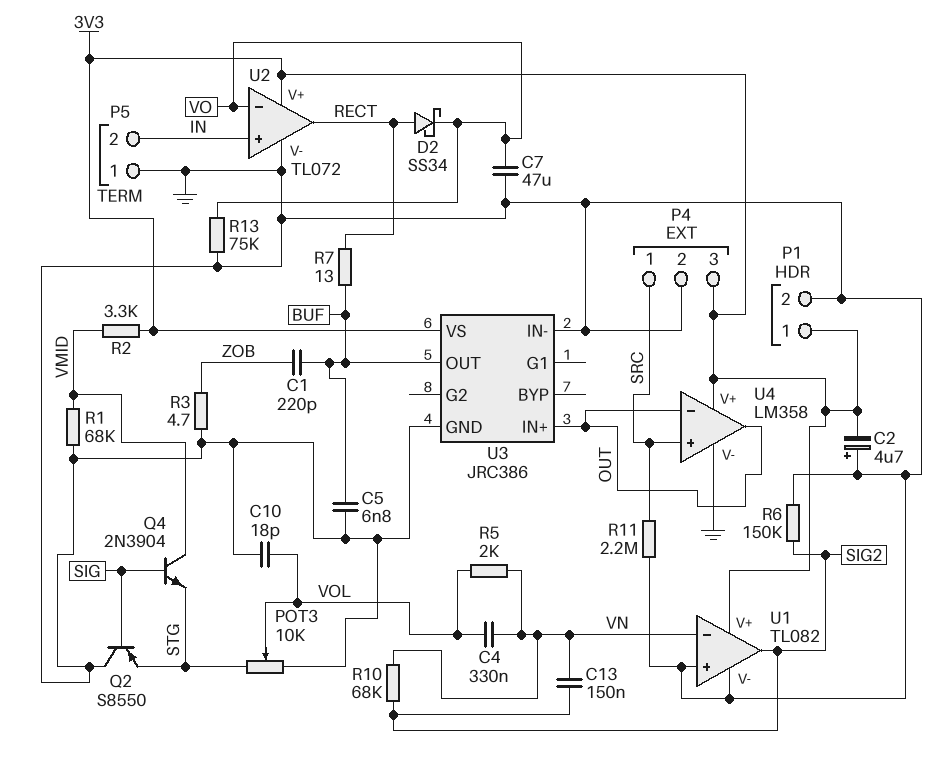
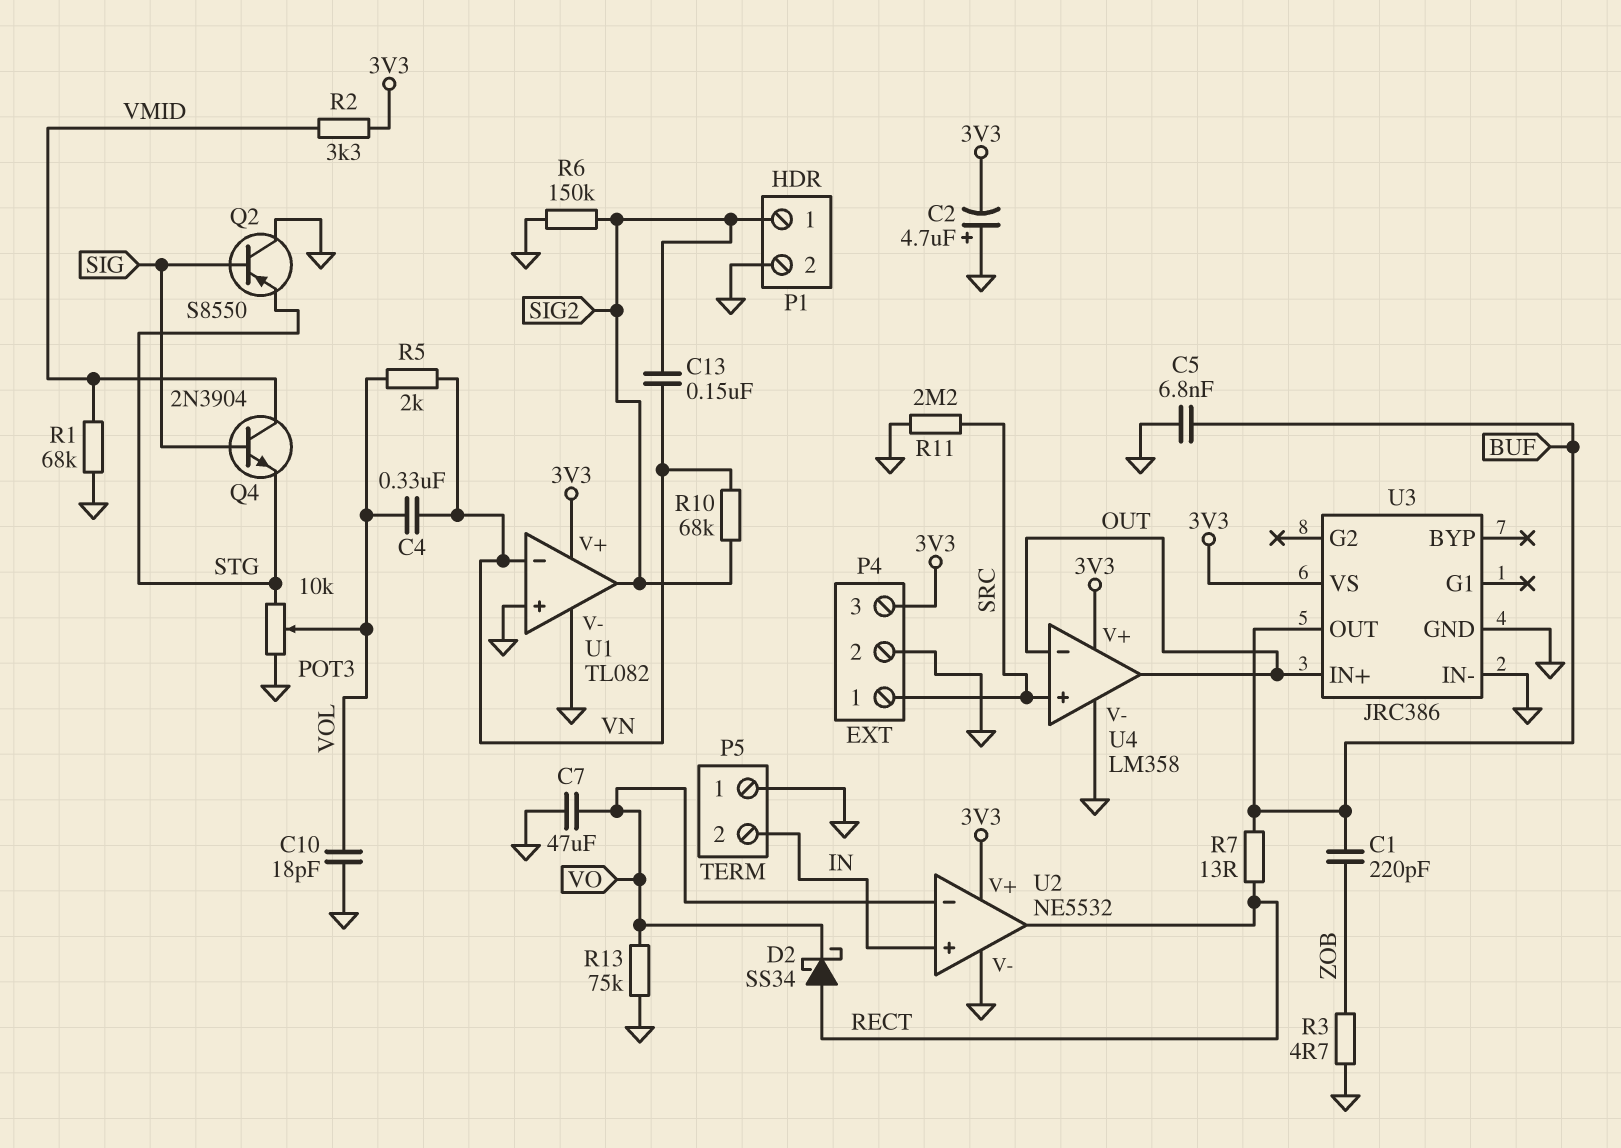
P1 pin 1: 3V3 -> SIG2
U2: TL072 -> NE5532

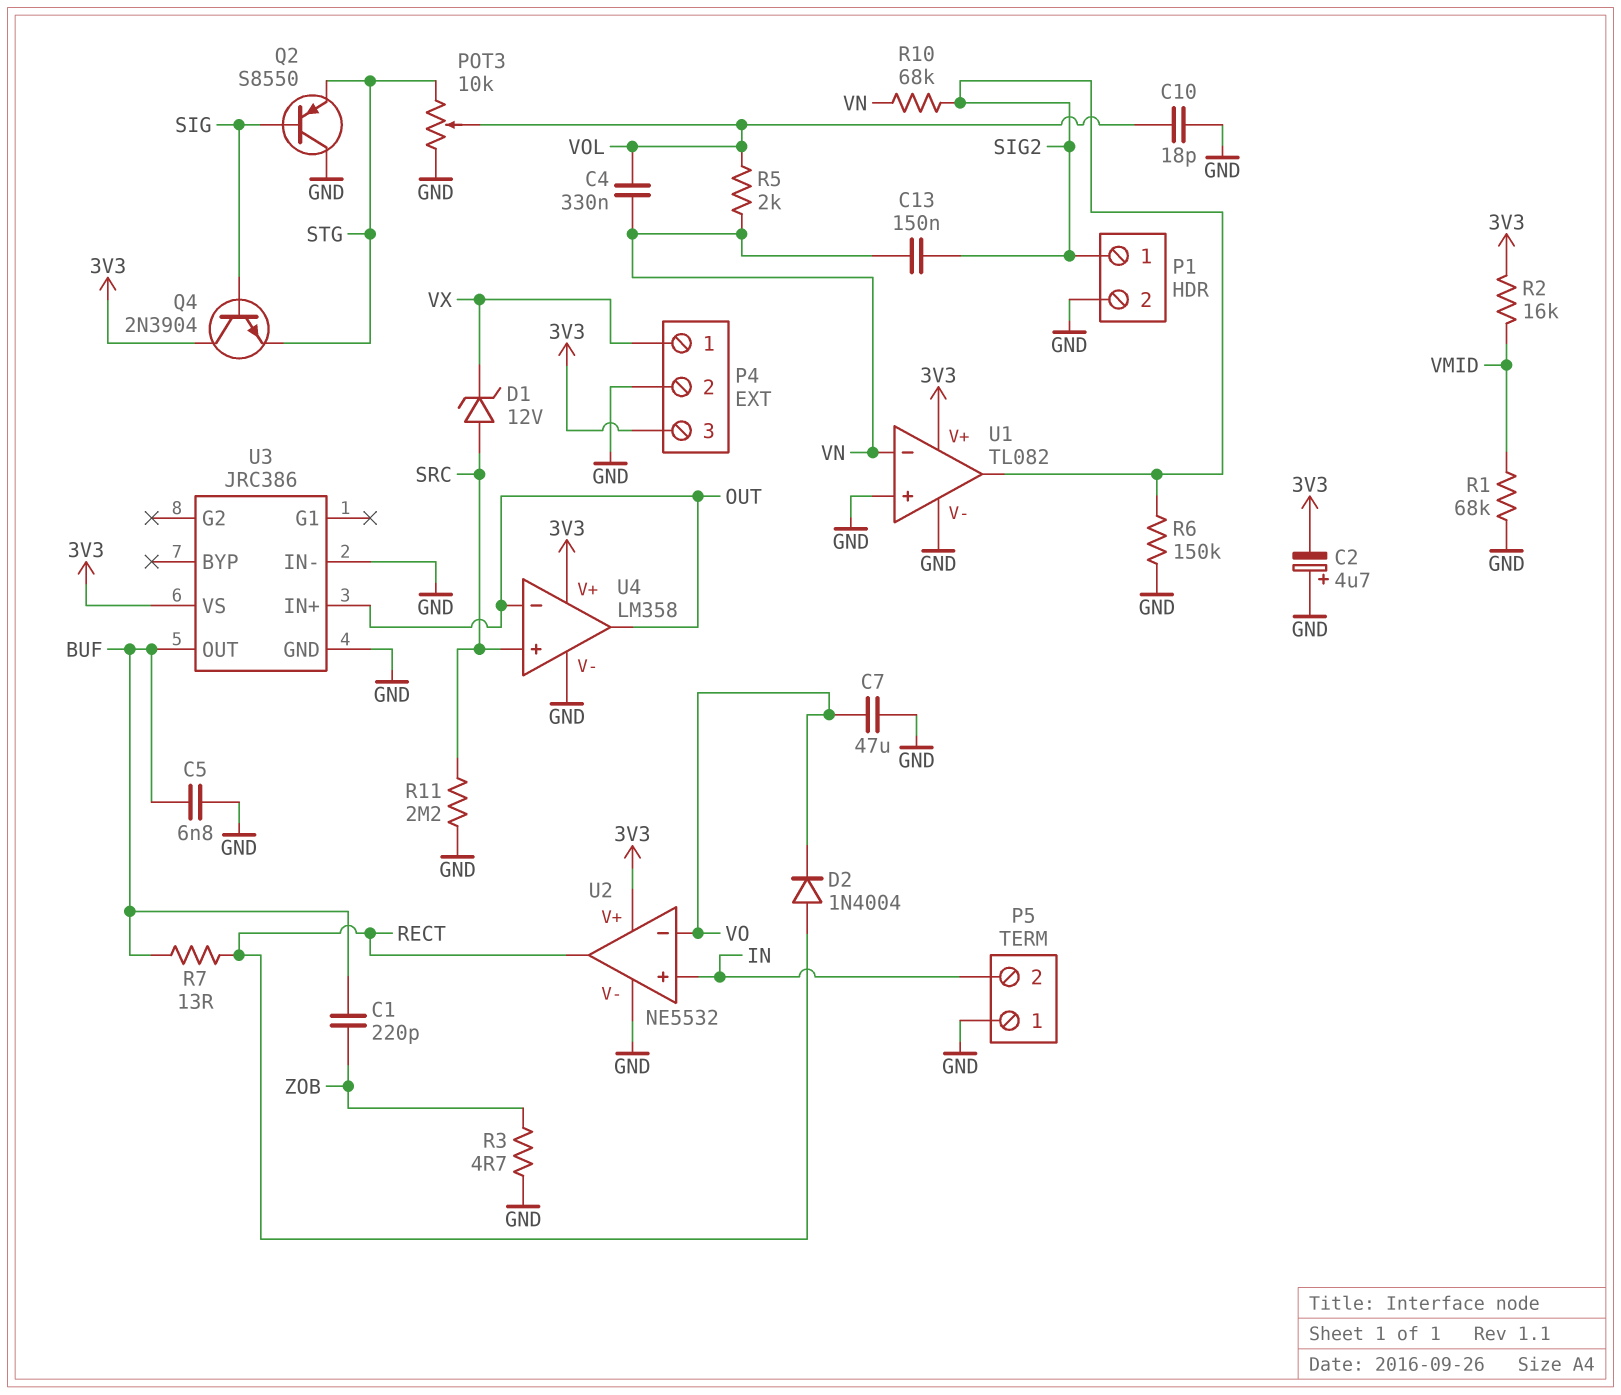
D1: none -> zener 12V (A SRC, K VX)
D2: schottky SS34 (A RECT, K VO) -> diode 1N4004 (A RECT, K VO)
P4 pin 1: SRC -> VX
Q4: NPN 2N3904 (B SIG, C VMID, E STG) -> NPN 2N3904 (B SIG, C 3V3, E STG)
R2: 3.3k (3V3, VMID) -> 16k (3V3, VMID)
R13: 75k (GND, VO) -> none

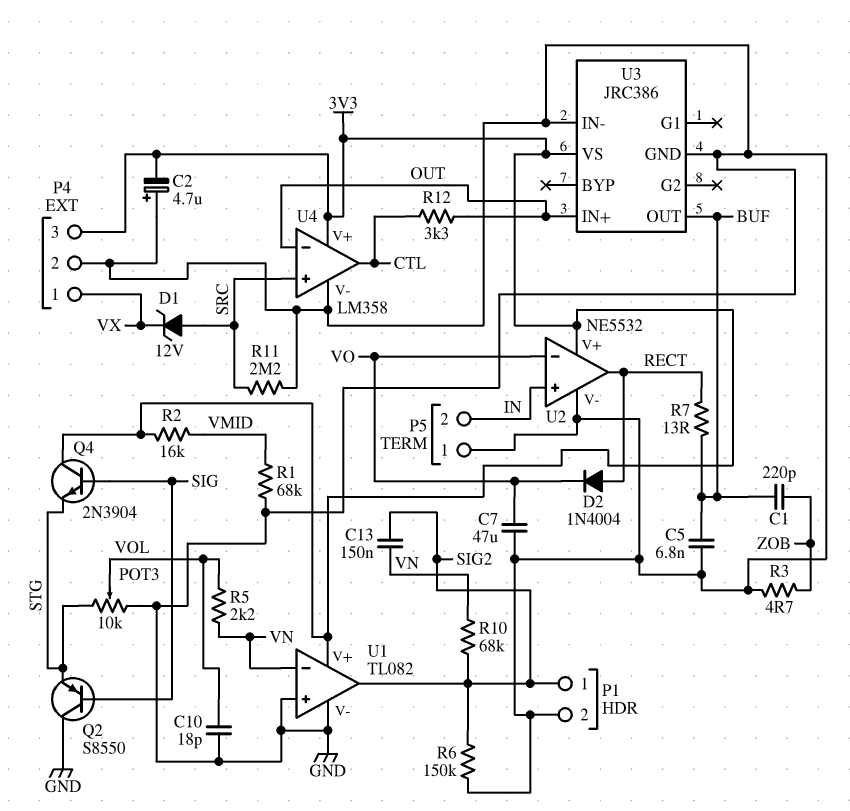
C4: 330nF (VN, VOL) -> none
R5: 2k (VN, VOL) -> 2.2k (VN, VOL)
R12: none -> 3.3k (CTL, OUT)
U4 pin out: OUT -> CTL

